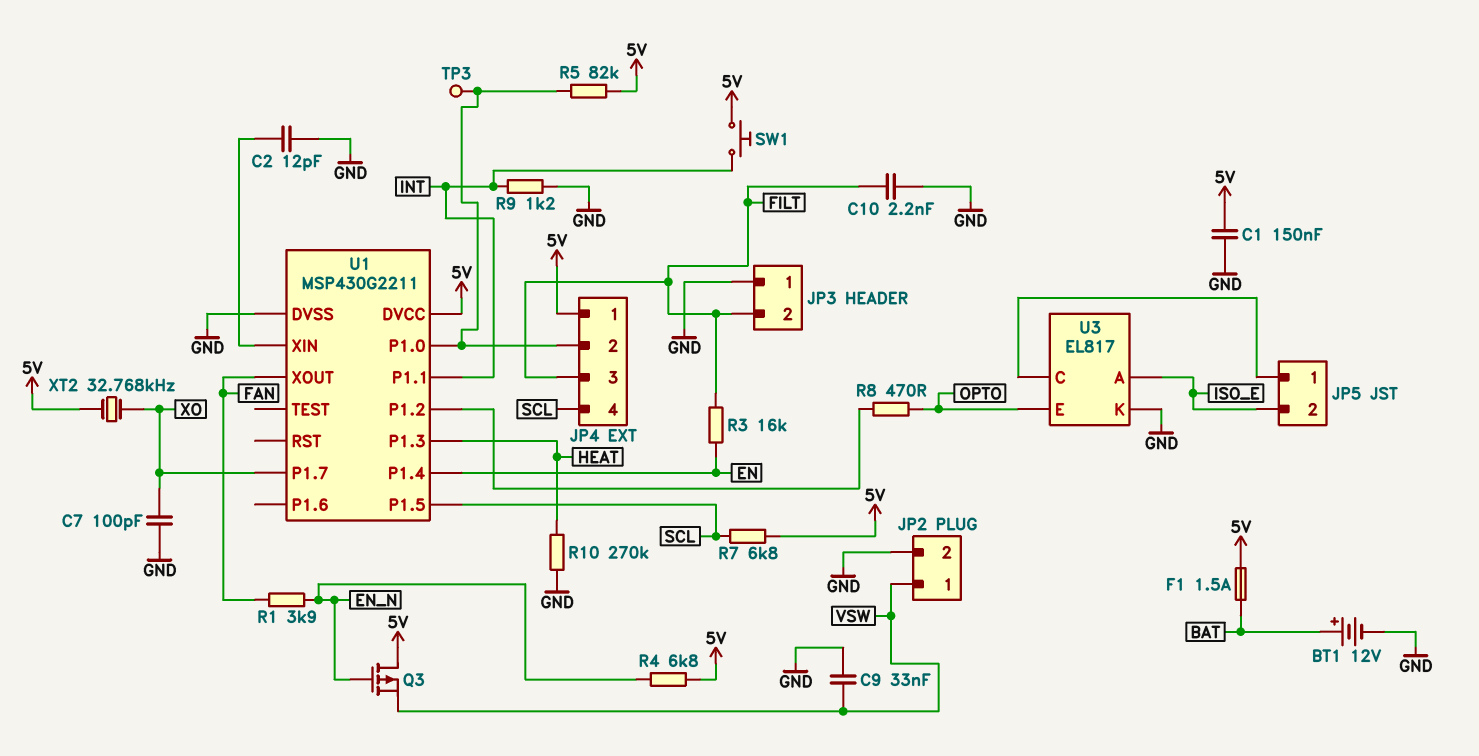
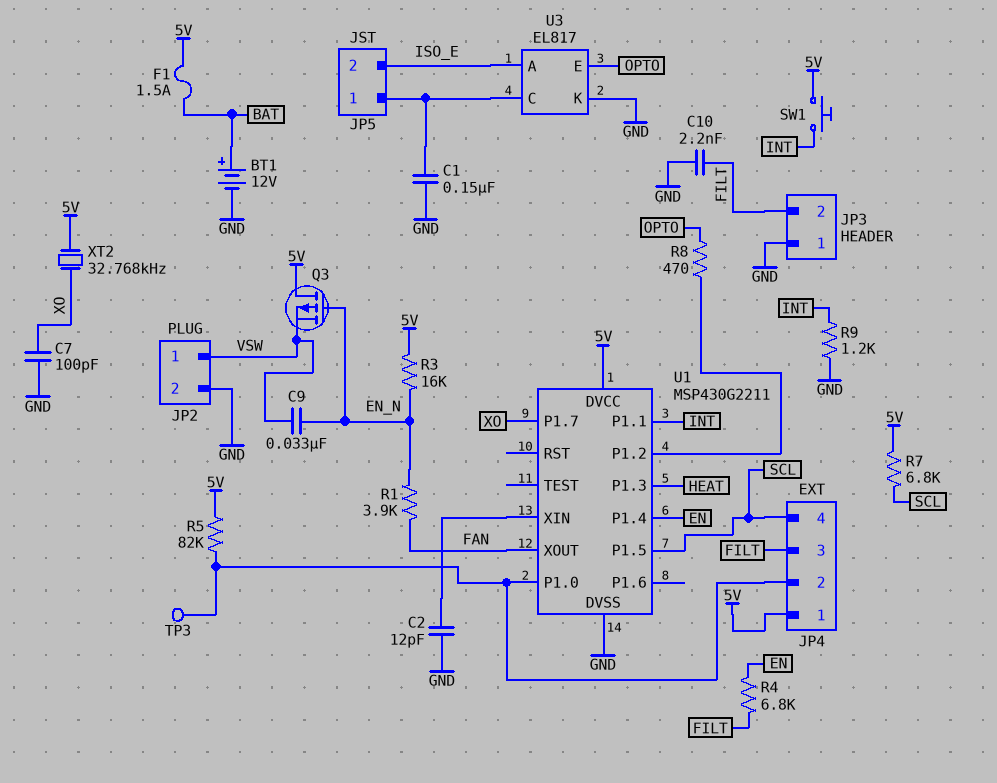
C1: 150nF (5V, GND) -> 150nF (GND, JP5/1)
C9: 33nF (GND, VSW) -> 33nF (EN_N, VSW)
R3: 16k (EN, FILT) -> 16k (5V, EN_N)
R4: 6.8k (5V, EN_N) -> 6.8k (EN, FILT)
R10: 270k (GND, HEAT) -> none

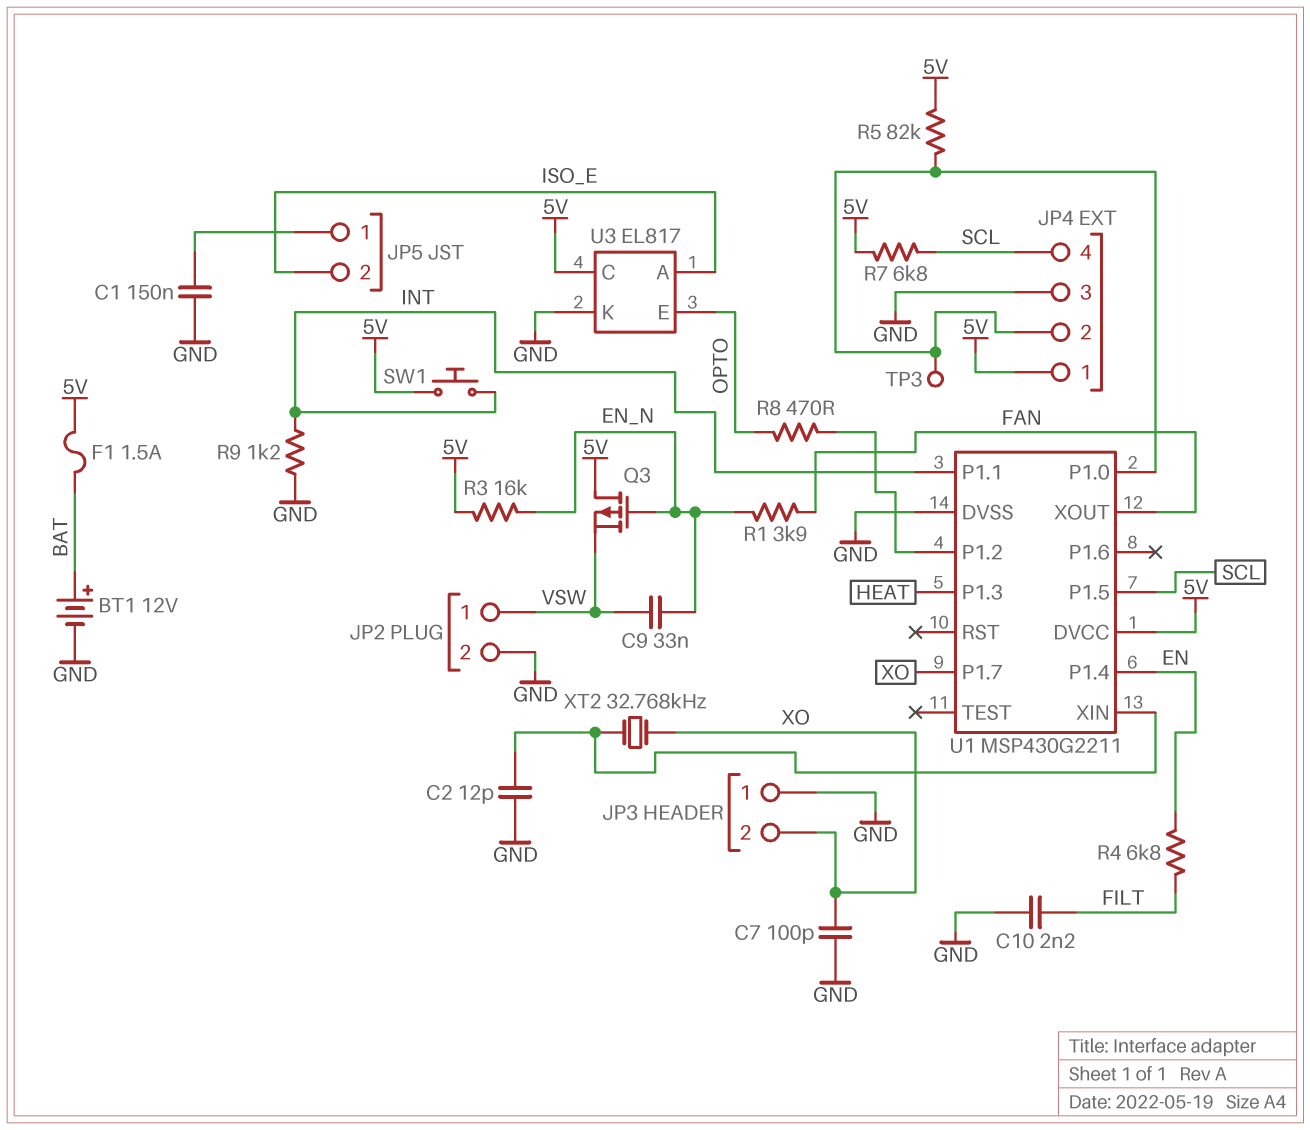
JP3 pin 2: FILT -> XO
JP4 pin 3: FILT -> GND
U3 pin C: JP5/1 -> 5V
XT2: 32.768kHz (5V, XO) -> 32.768kHz (U1/XIN, XO)

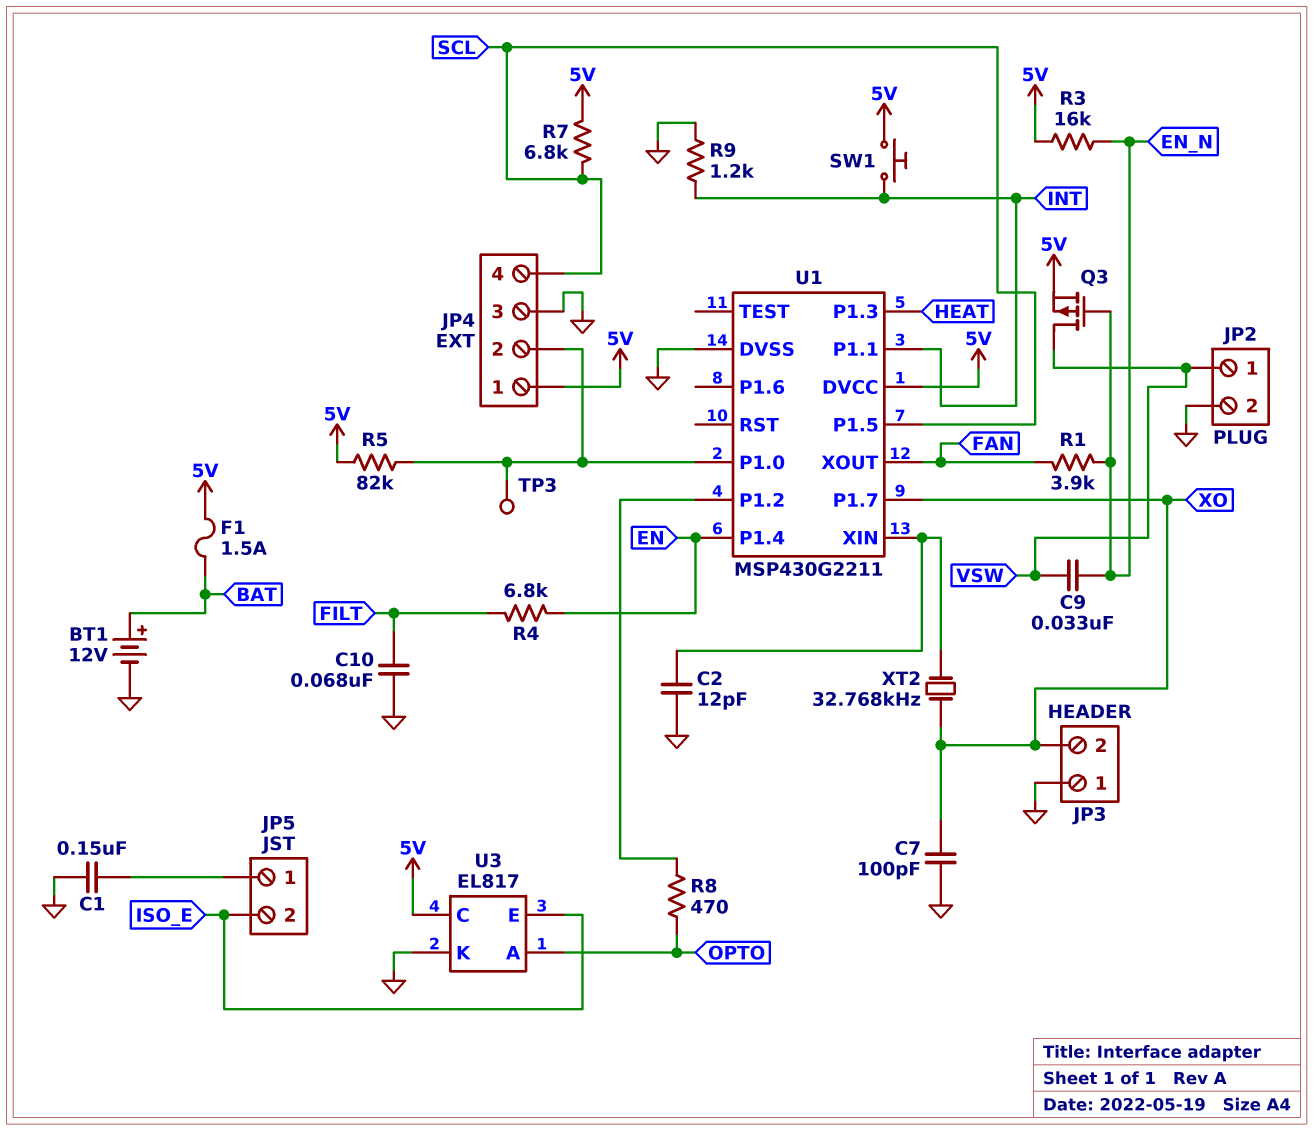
C10: 2.2nF (FILT, GND) -> 68nF (FILT, GND)
Q3: PMOS (G EN_N, D 5V, S VSW) -> PMOS (G EN_N, D VSW, S 5V)
U3 pin A: ISO_E -> OPTO
U3 pin E: OPTO -> ISO_E

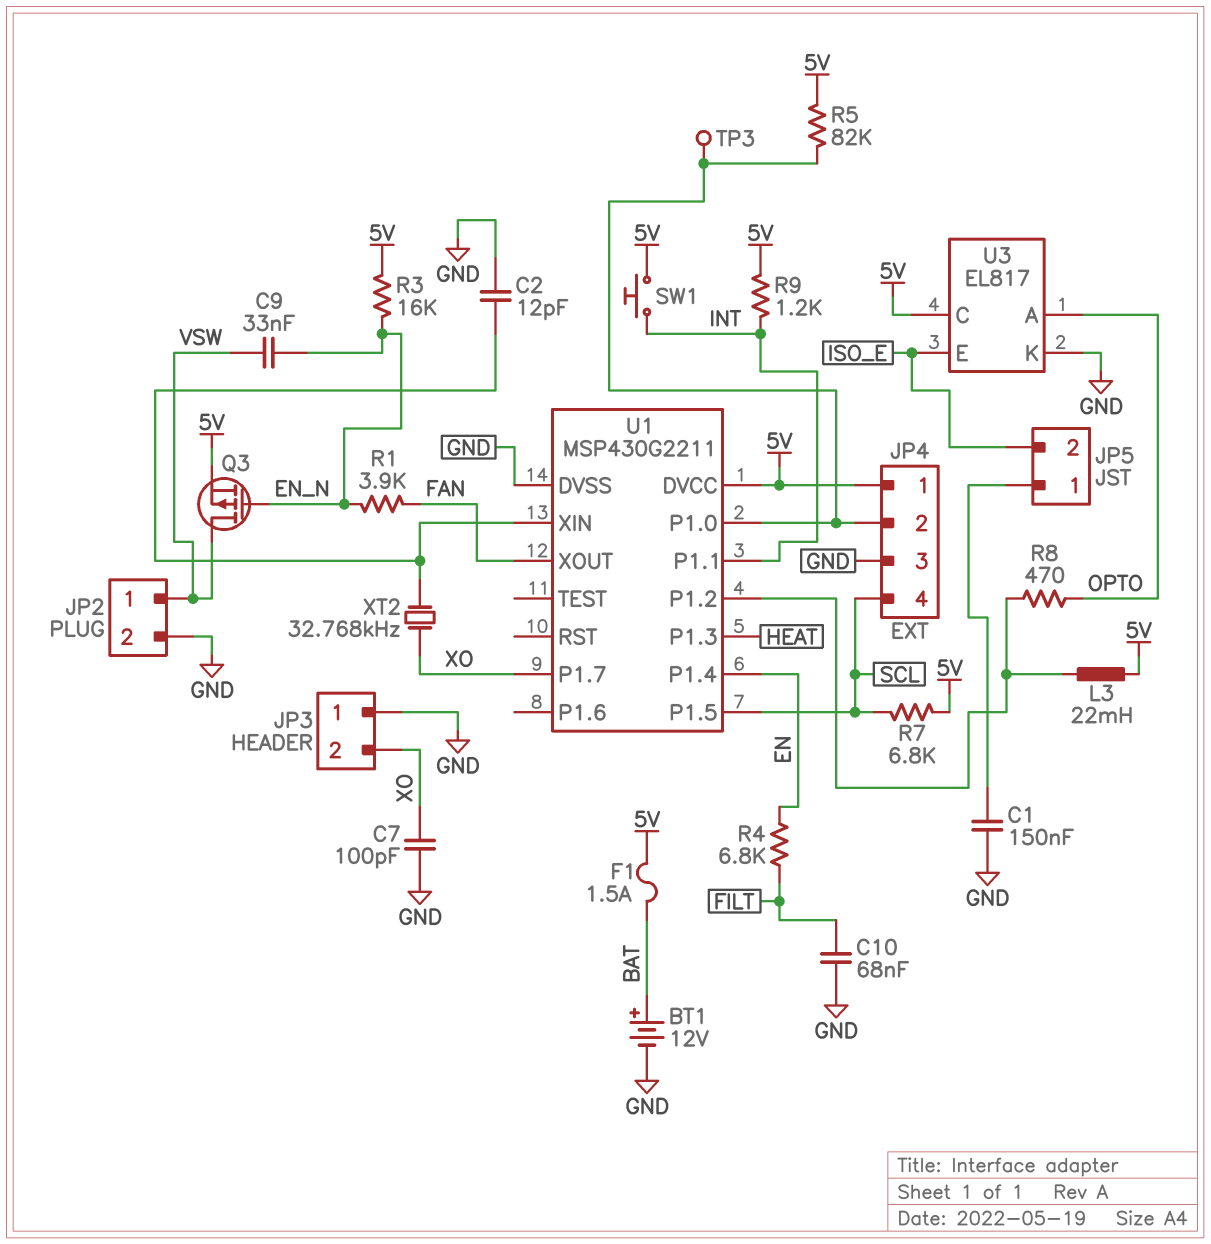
L3: none -> 22mH (5V, U1/P1.2)
R9: 1.2k (GND, INT) -> 1.2k (5V, INT)

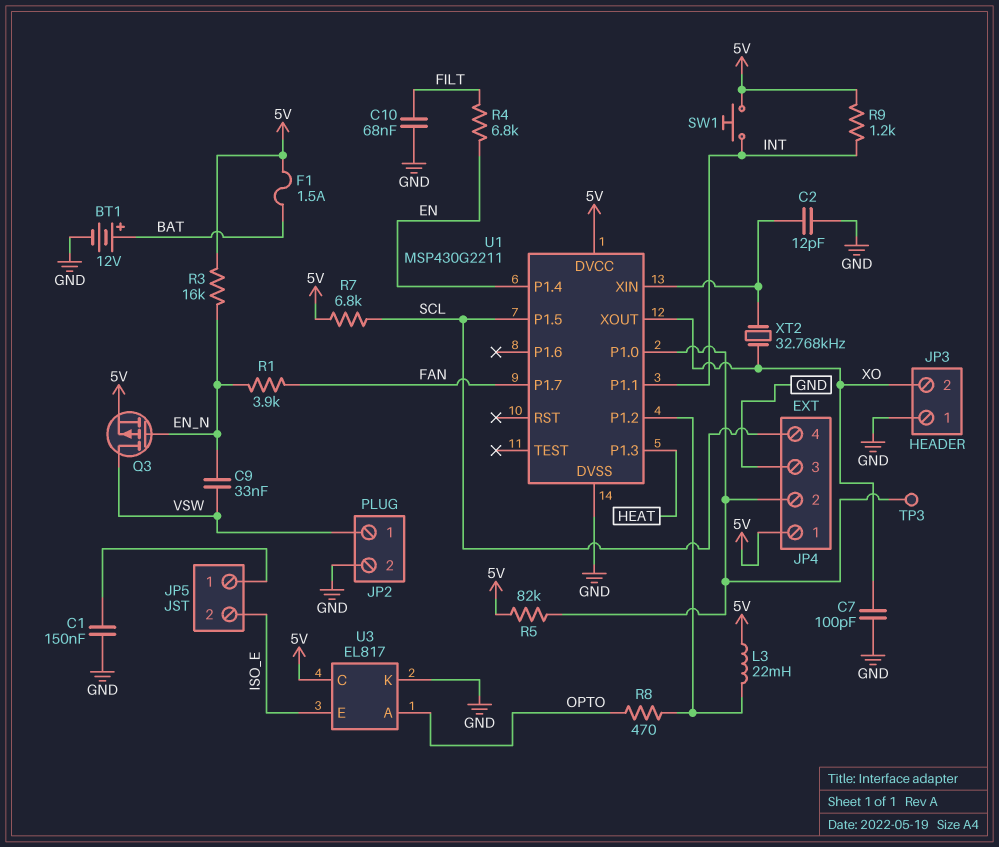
U1 pin P1.7: XO -> FAN
U1 pin XOUT: FAN -> XO

